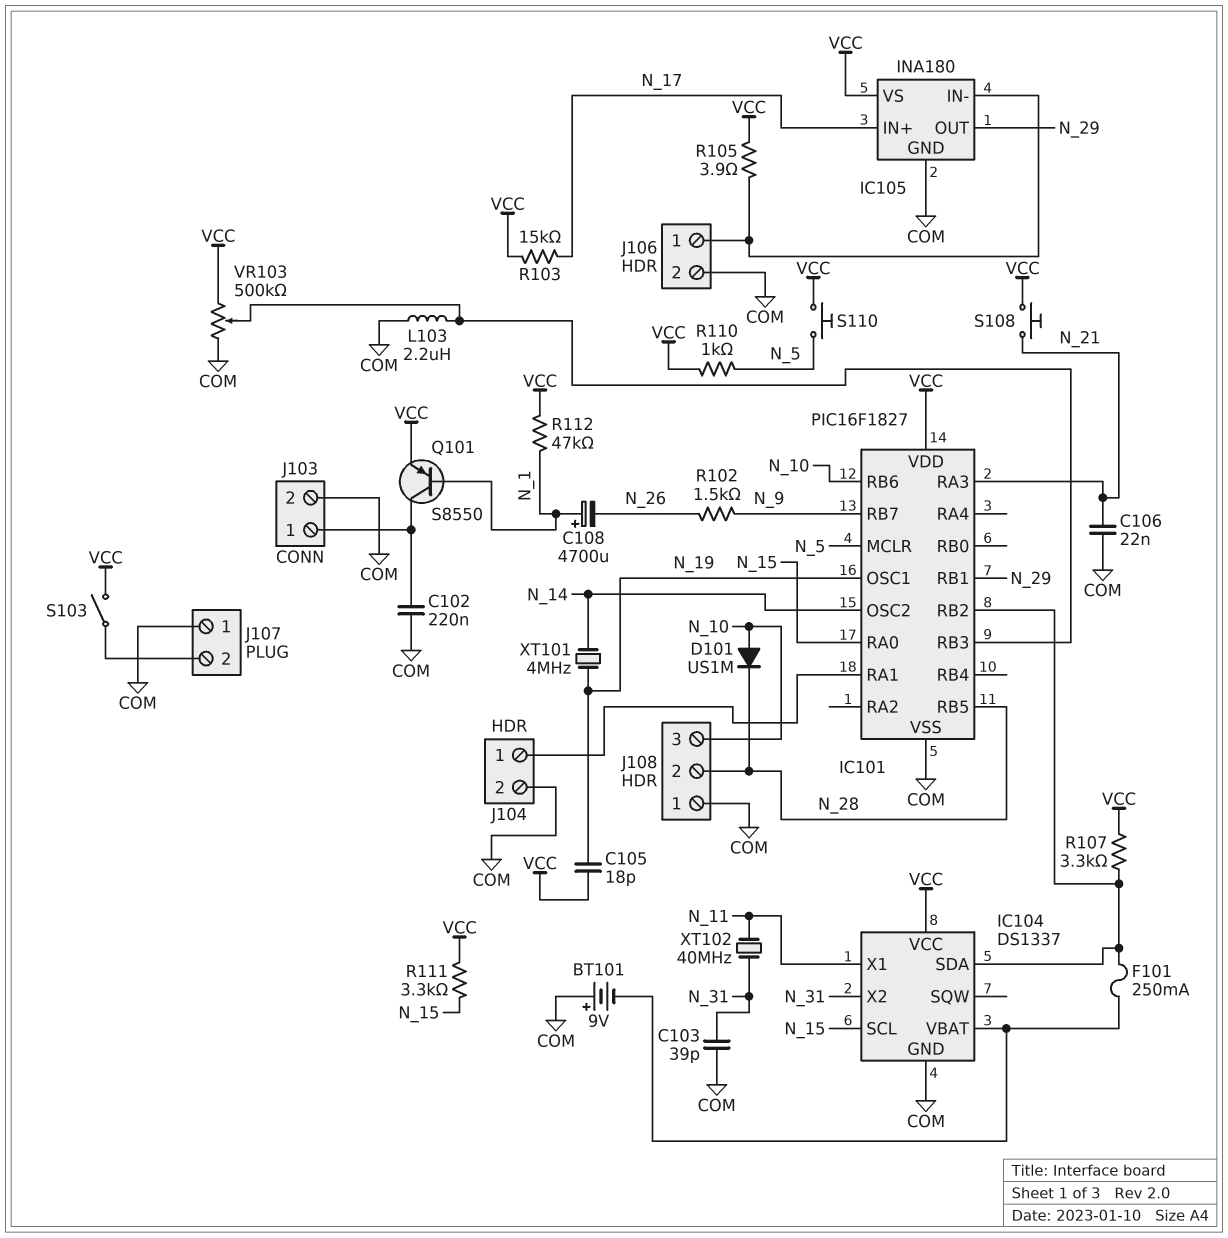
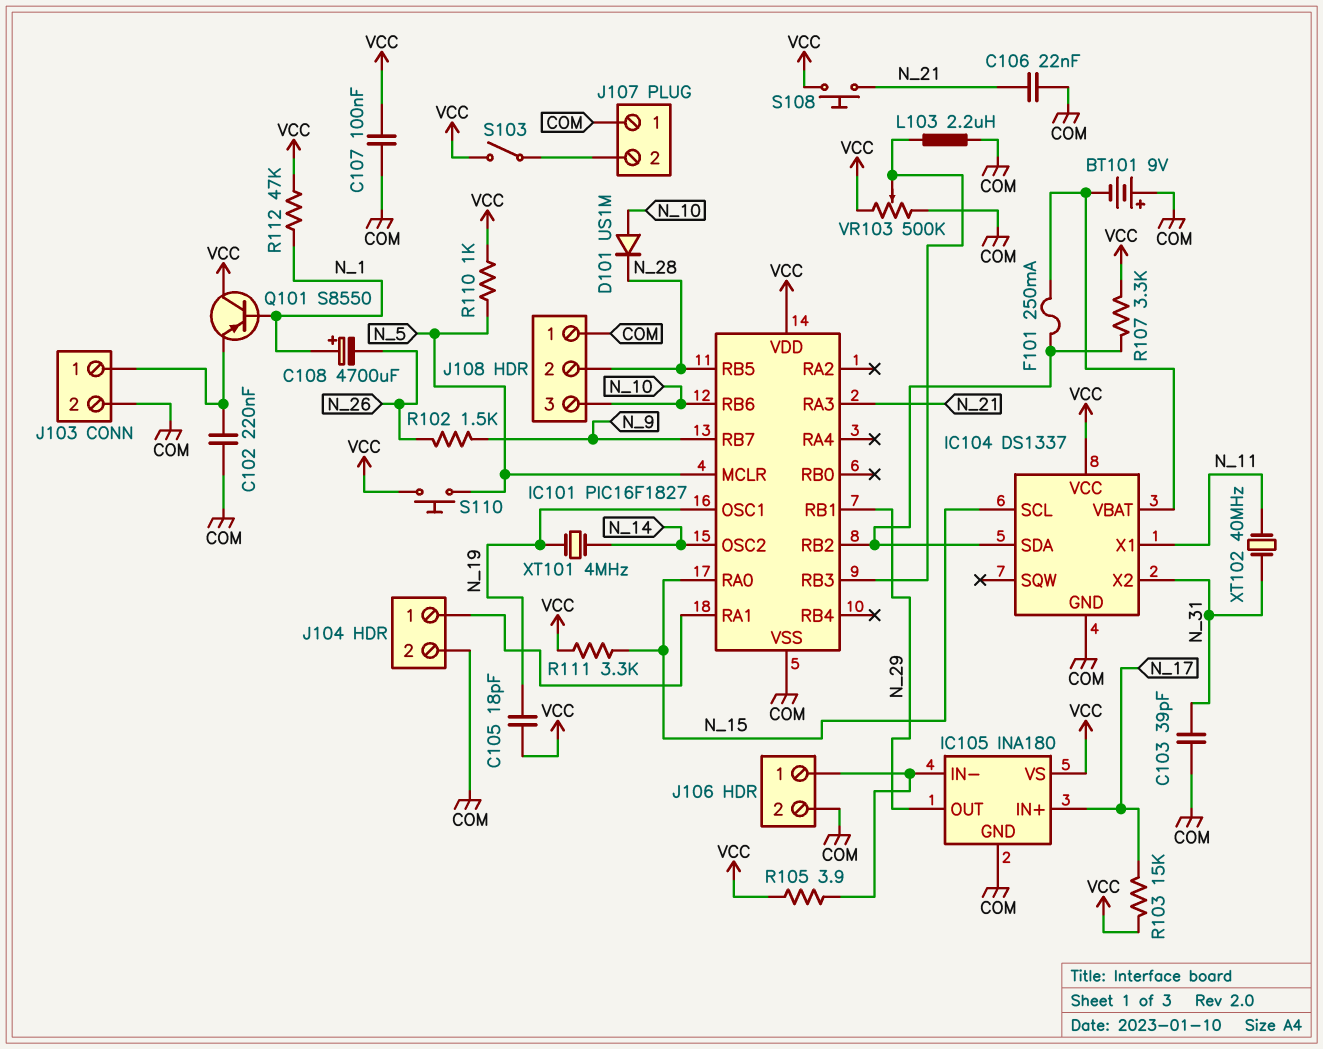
C107: none -> 100nF (COM, VCC)
Q101: PNP S8550 (B N_1, C J103/1, E VCC) -> PNP S8550 (B N_1, C VCC, E J103/1)

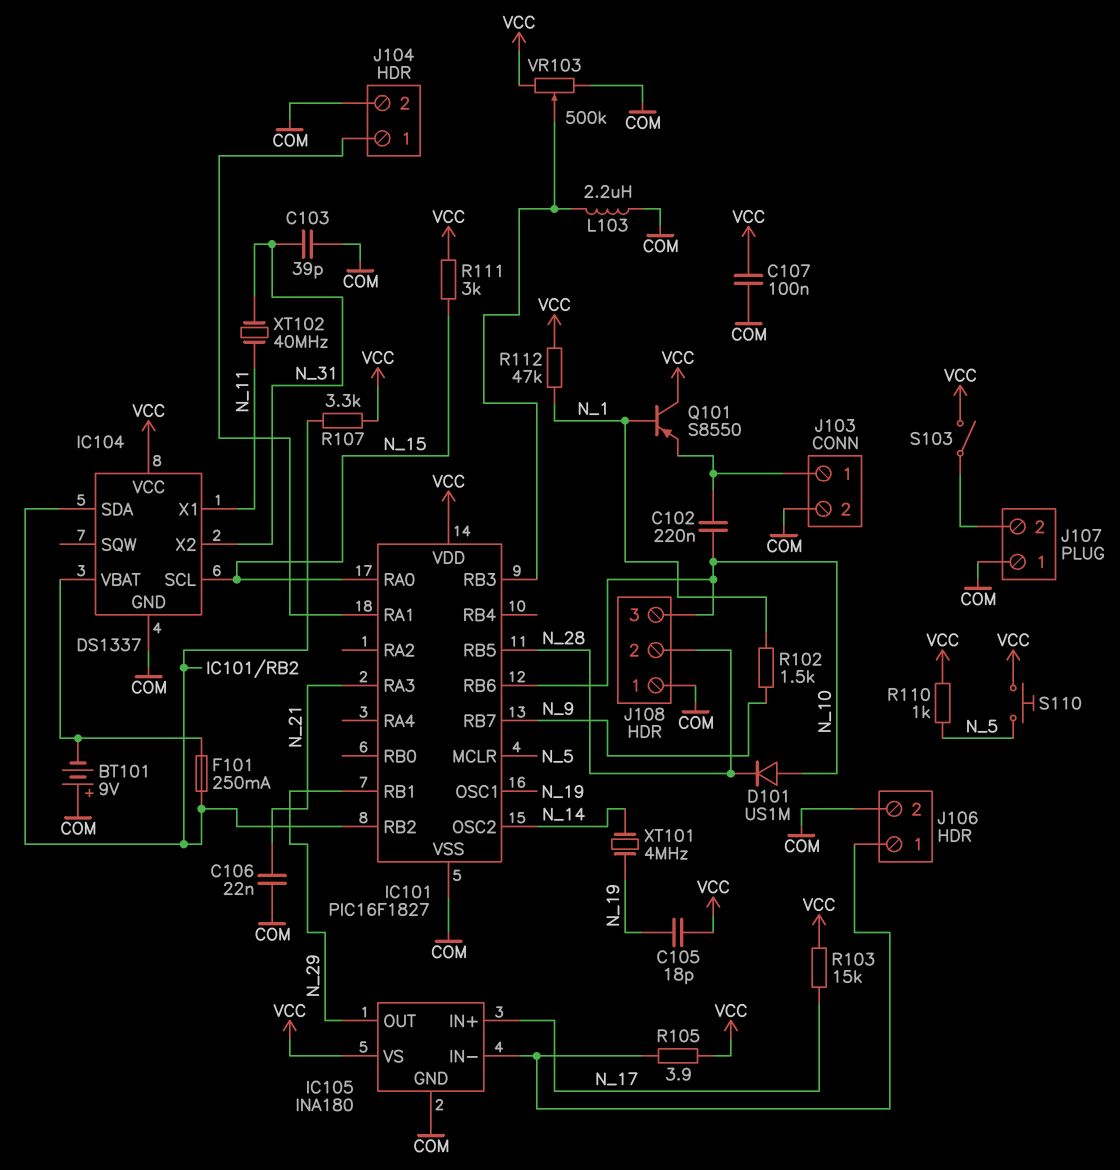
C102: 220nF (COM, J103/1) -> 220nF (J103/1, N_10)
C108: 4700uF (plus N_1, minus N_26) -> none
R102: 1.5k (N_9, N_26) -> 1.5k (N_1, N_9)
R111: 3.3k (N_15, VCC) -> 3k (N_15, VCC)
S108: button (N_21, VCC) -> none

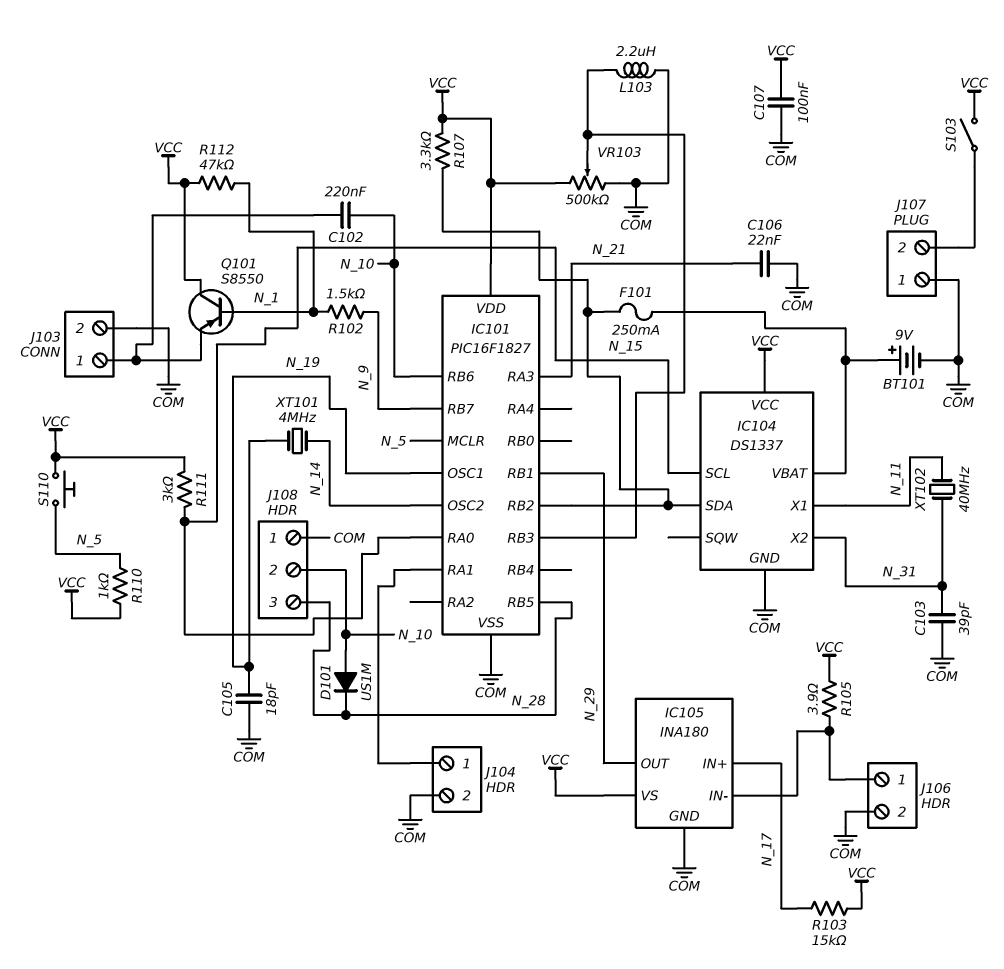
BT101: 9V (plus COM, minus IC104/VBAT) -> 9V (plus IC104/VBAT, minus COM)
C105: 18pF (N_19, VCC) -> 18pF (COM, N_19)
J108 pin 2: N_28 -> N_10
J108 pin 3: N_10 -> N_28

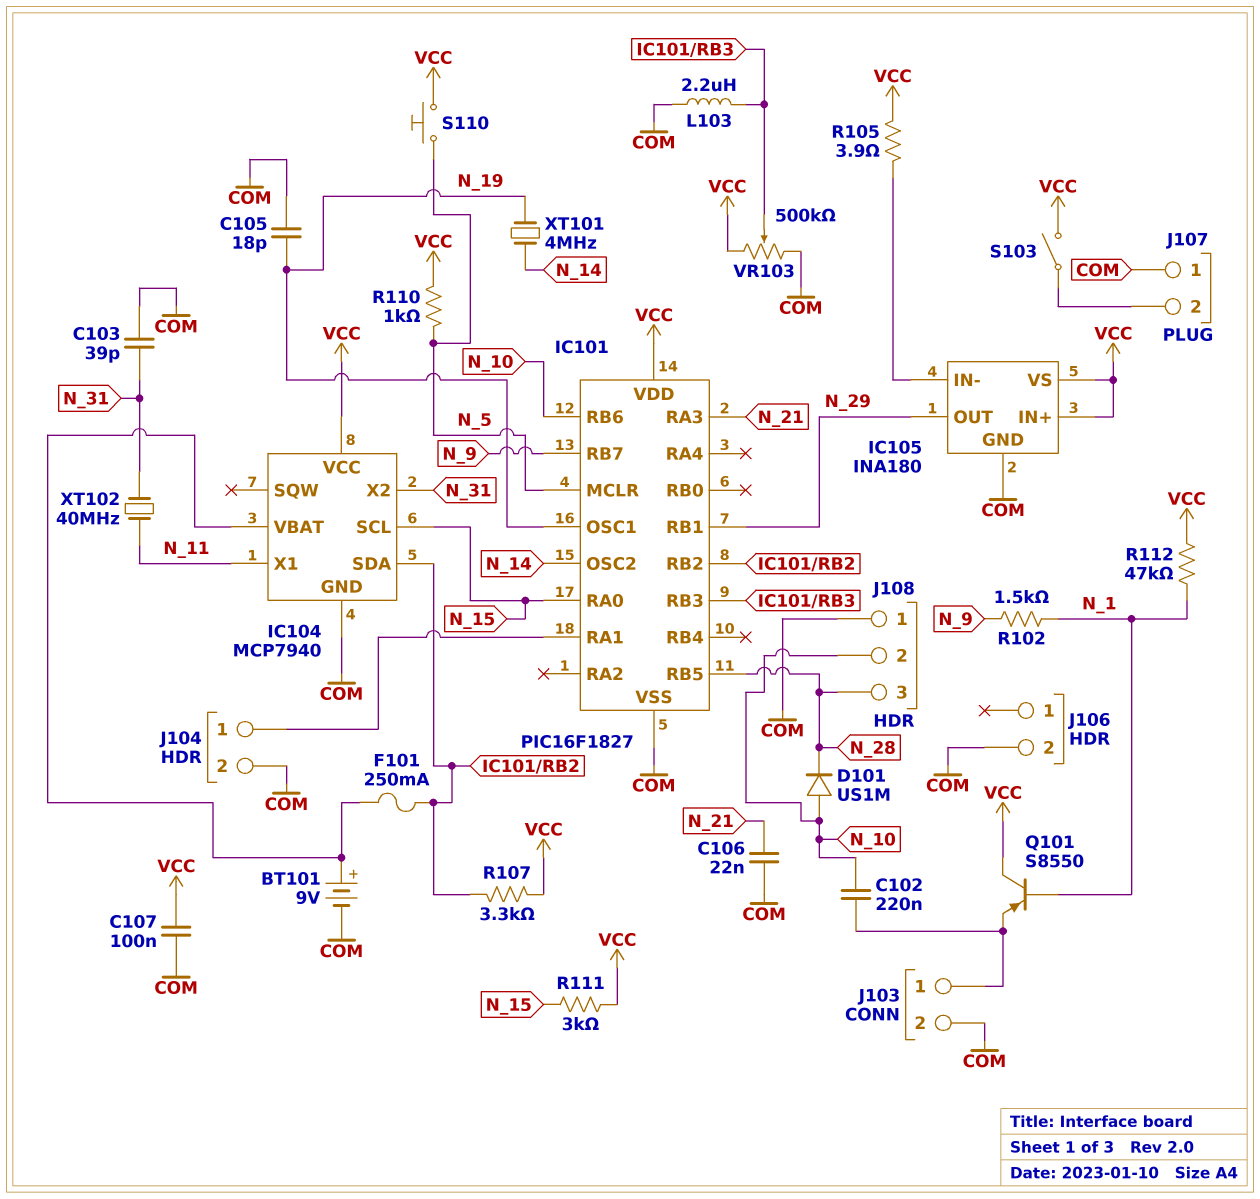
IC104: DS1337 -> MCP7940
IC105 pin IN+: N_17 -> VCC
J106 pin 1: IC105/IN- -> none
R103: 15k (N_17, VCC) -> none

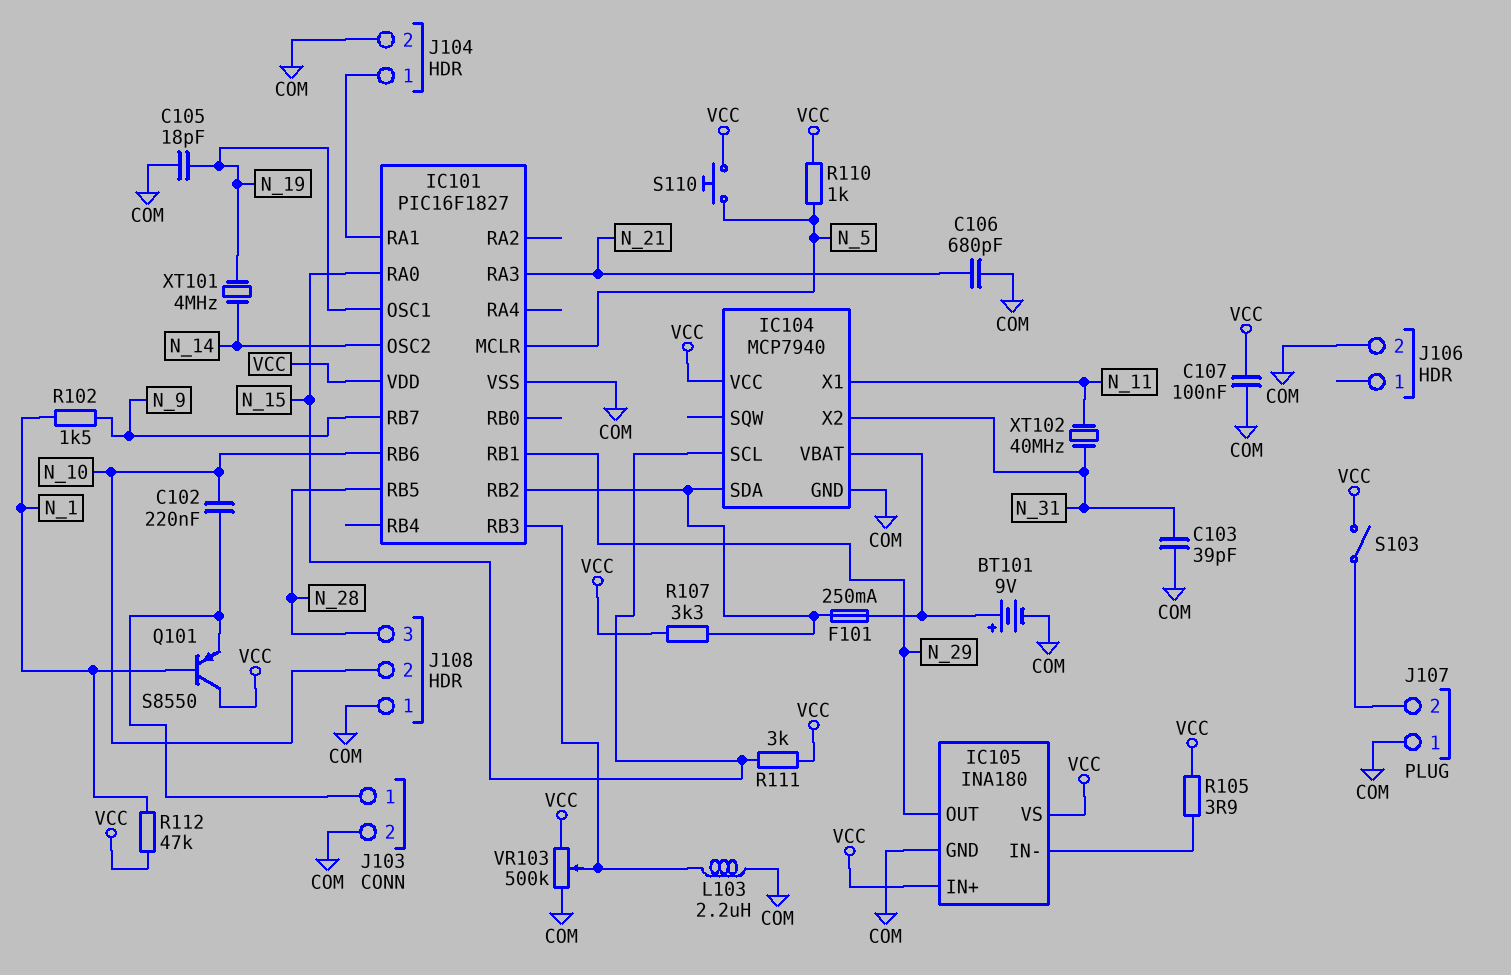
C106: 22nF (COM, N_21) -> 680pF (COM, N_21)
D101: diode US1M (A N_10, K N_28) -> none

